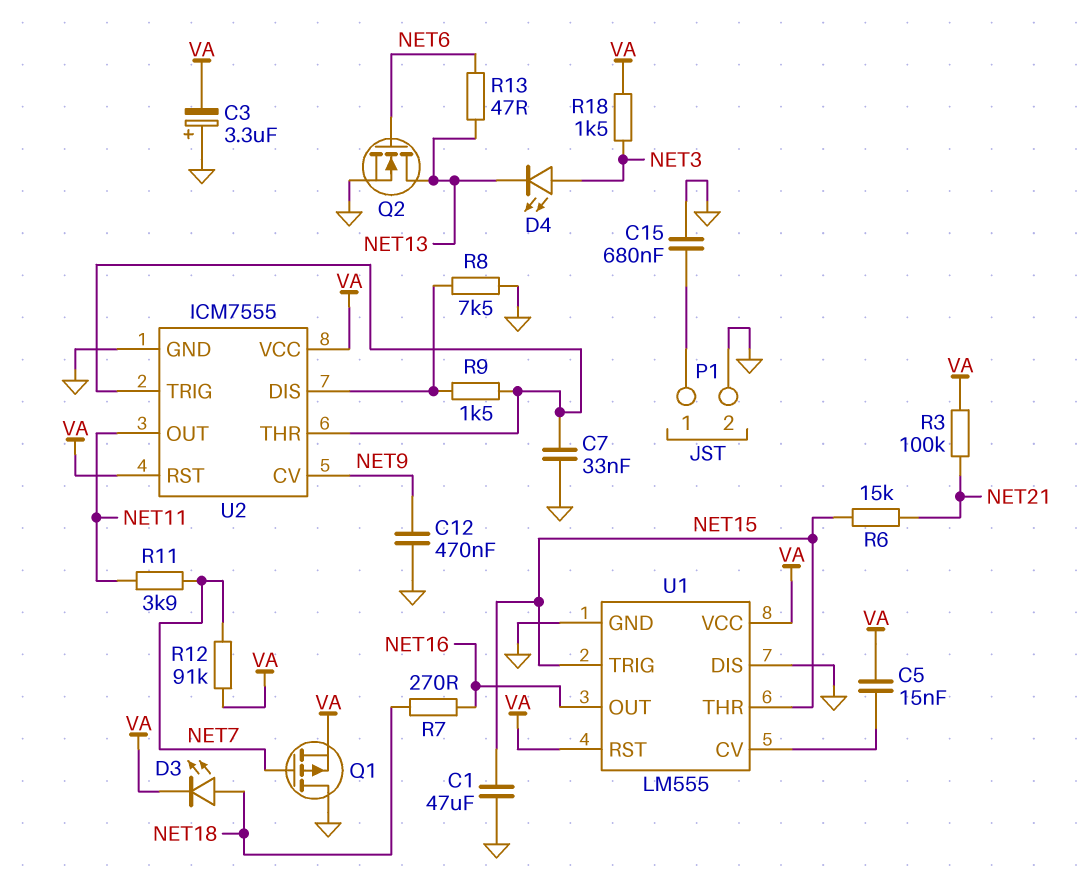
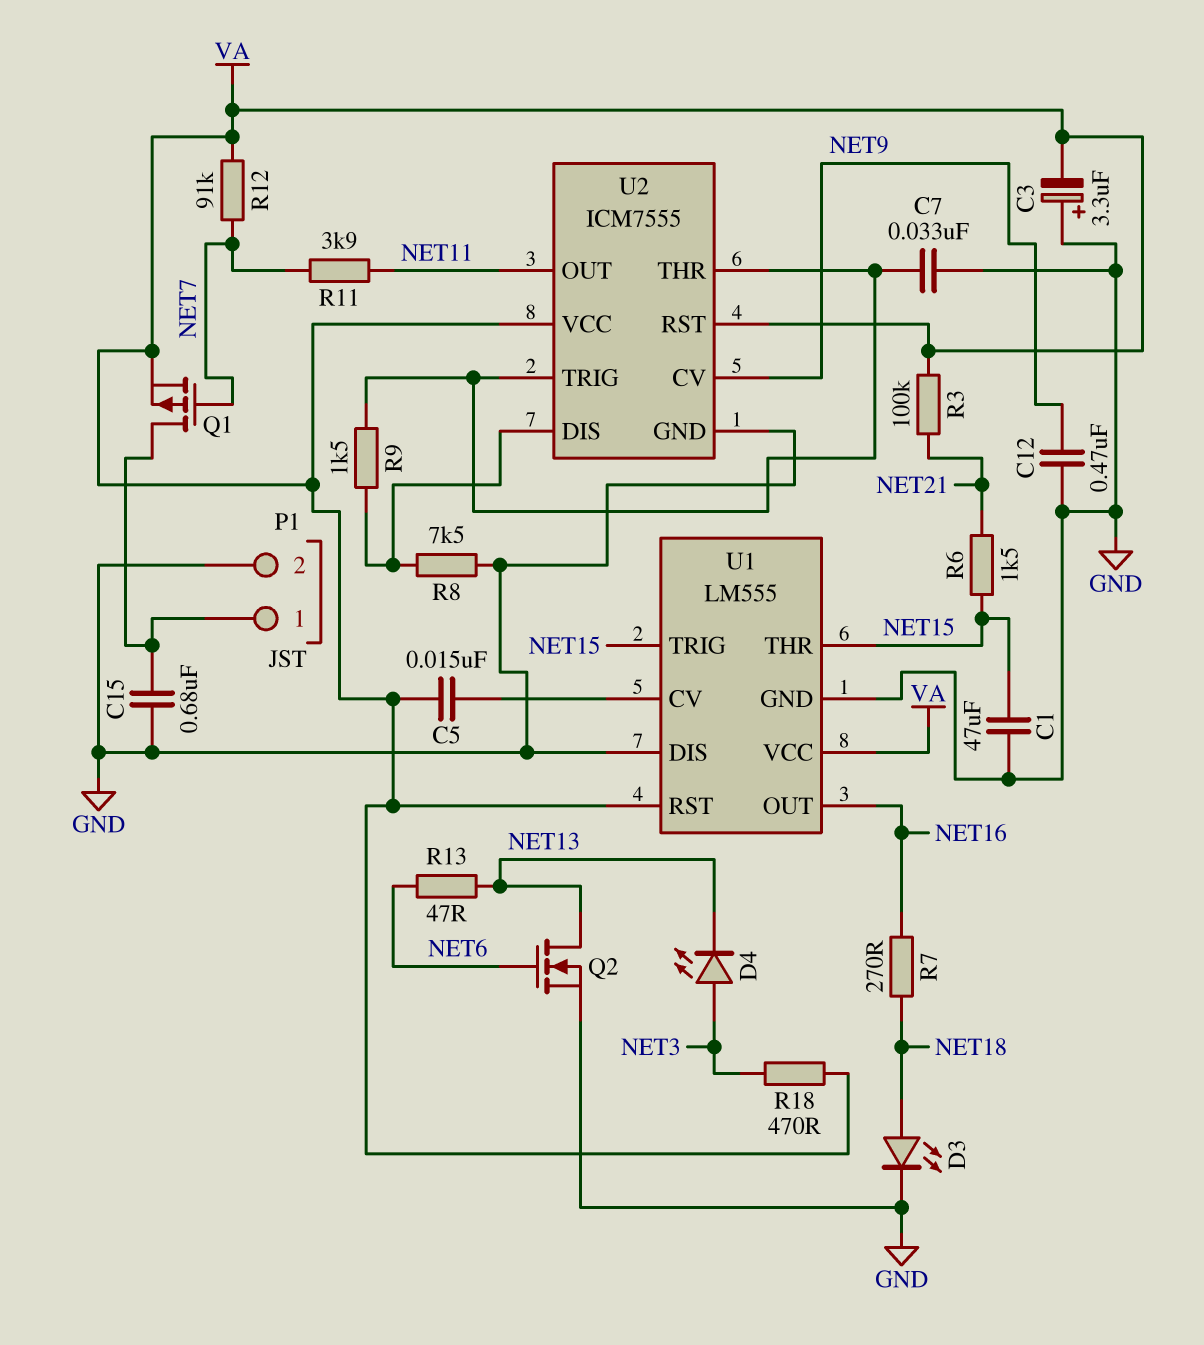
D3: LED (A NET18, K VA) -> LED (A NET18, K GND)
Q1: PMOS (G NET7, D GND, S VA) -> PMOS (G NET7, D P1/1, S VA)
R6: 15k (NET15, NET21) -> 1.5k (NET15, NET21)
R18: 1.5k (NET3, VA) -> 470 (NET3, VA)

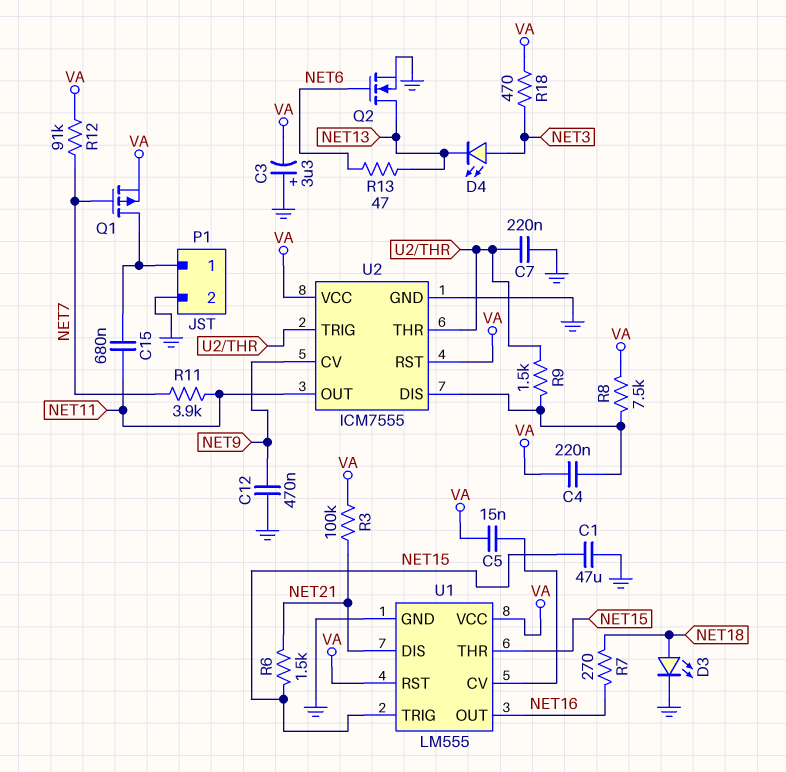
C4: none -> 220nF (U2/DIS, VA)
C7: 33nF (GND, U2/THR) -> 220nF (GND, U2/THR)
C15: 680nF (GND, P1/1) -> 680nF (NET11, P1/1)
R8: 7.5k (GND, U2/DIS) -> 7.5k (U2/DIS, VA)
U1 pin DIS: GND -> NET21

